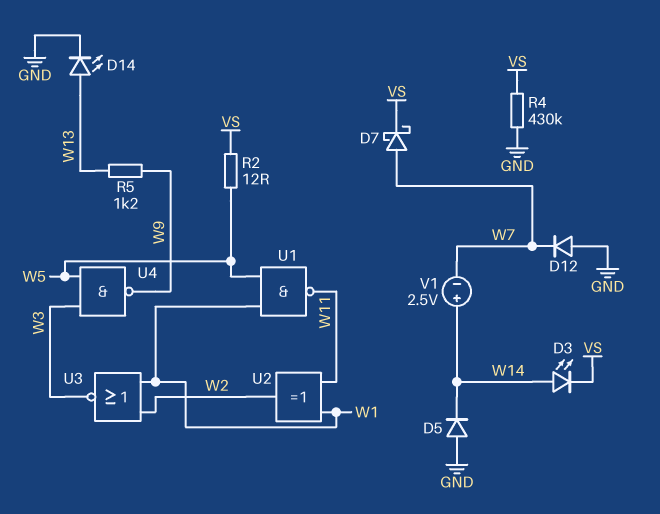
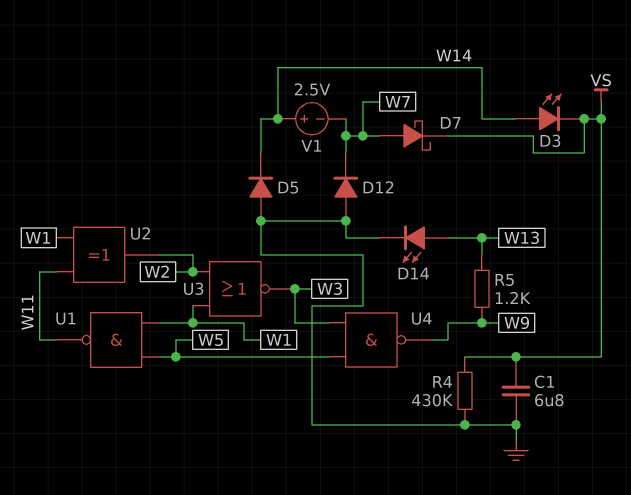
C1: none -> 6.8uF (GND, VS)
R2: 12 (VS, W5) -> none

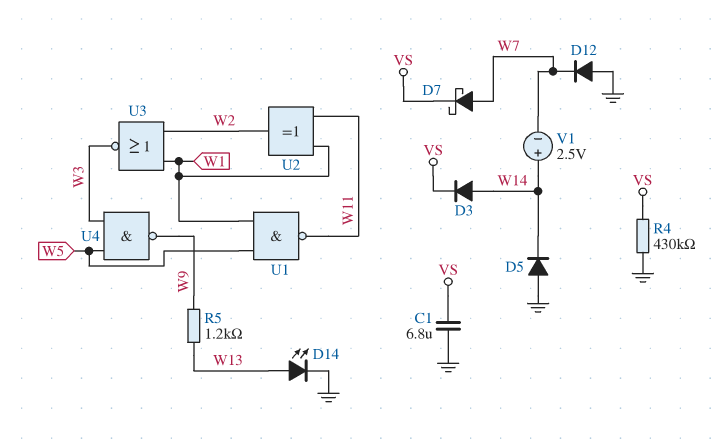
D3: LED (A W14, K VS) -> diode (A W14, K VS)

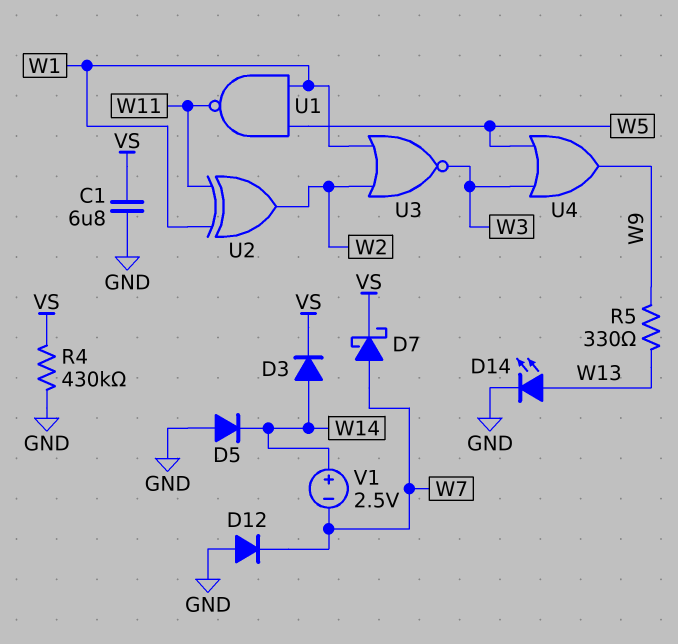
R5: 1.2k (W9, W13) -> 330 (W9, W13)
U4: NAND (in W3, in W5, out W9) -> OR (in W3, in W5, out W9)

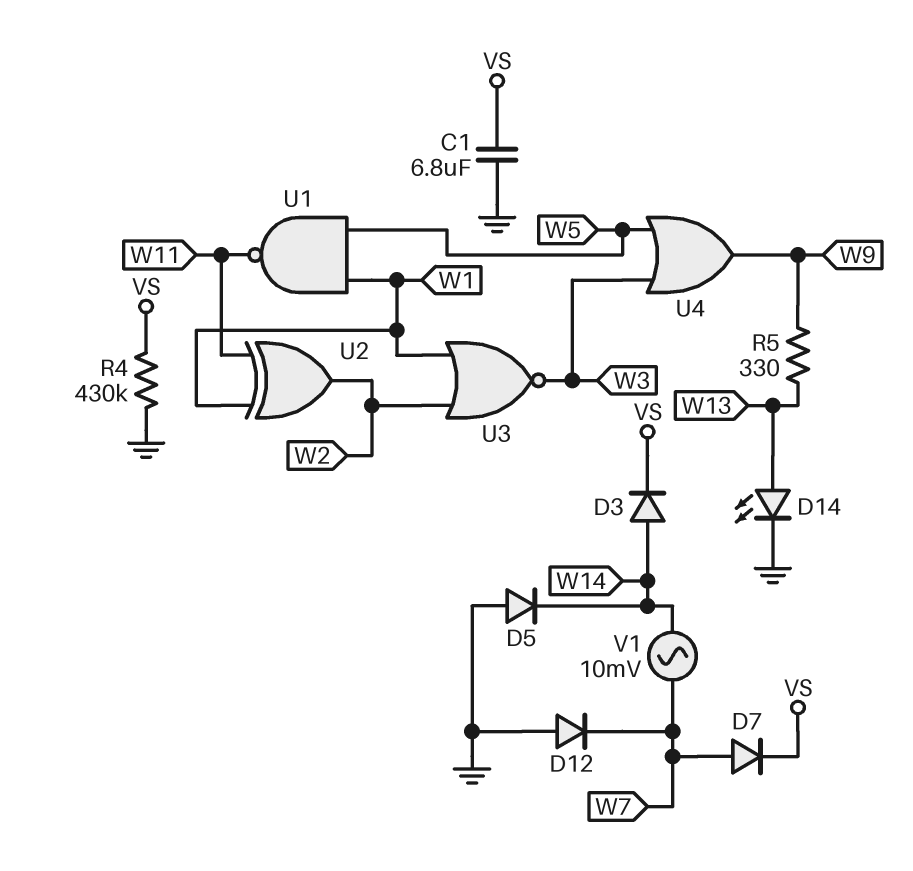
D7: schottky (A W7, K VS) -> diode (A W7, K VS)
V1: 2.5V (plus W14, minus W7) -> AC 10mV (W7, W14)

